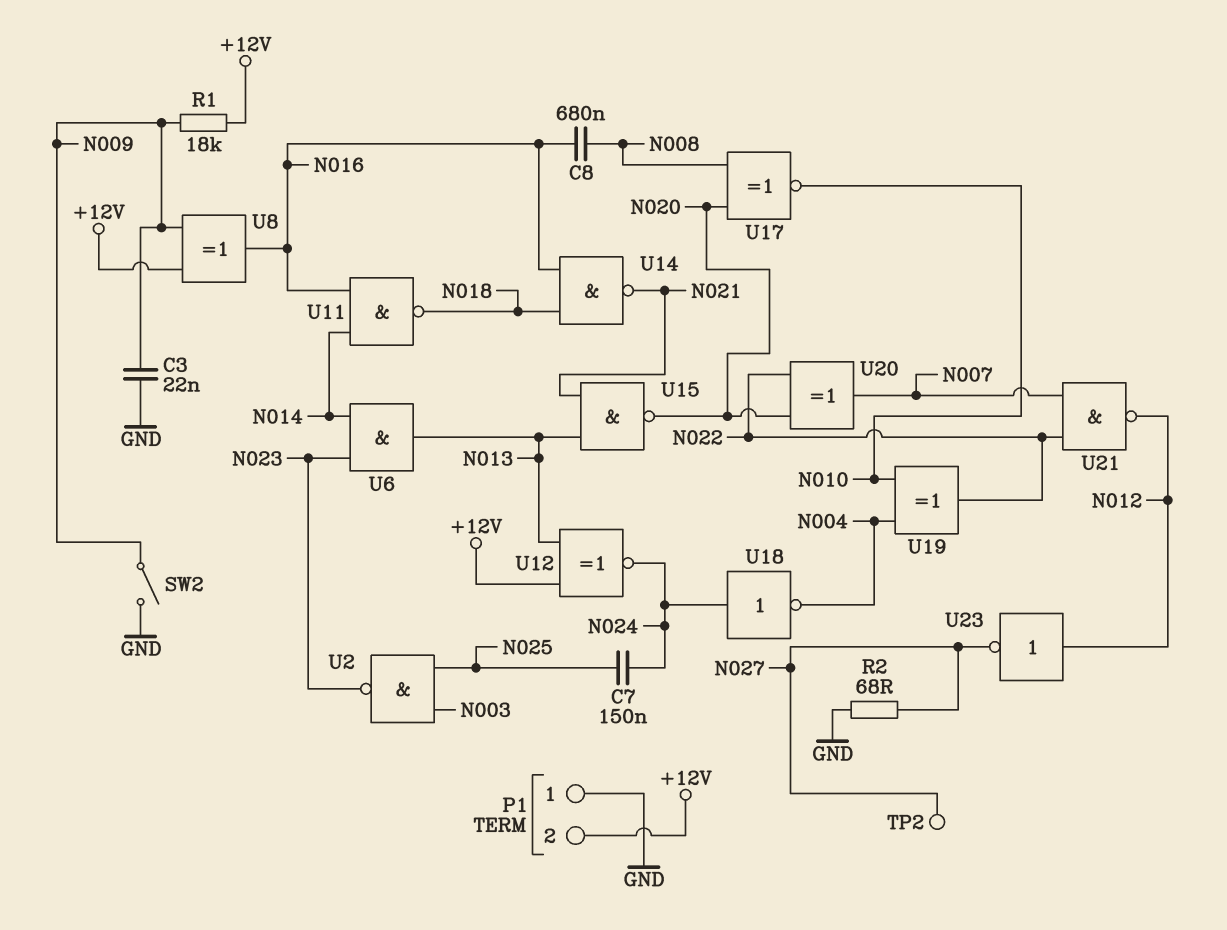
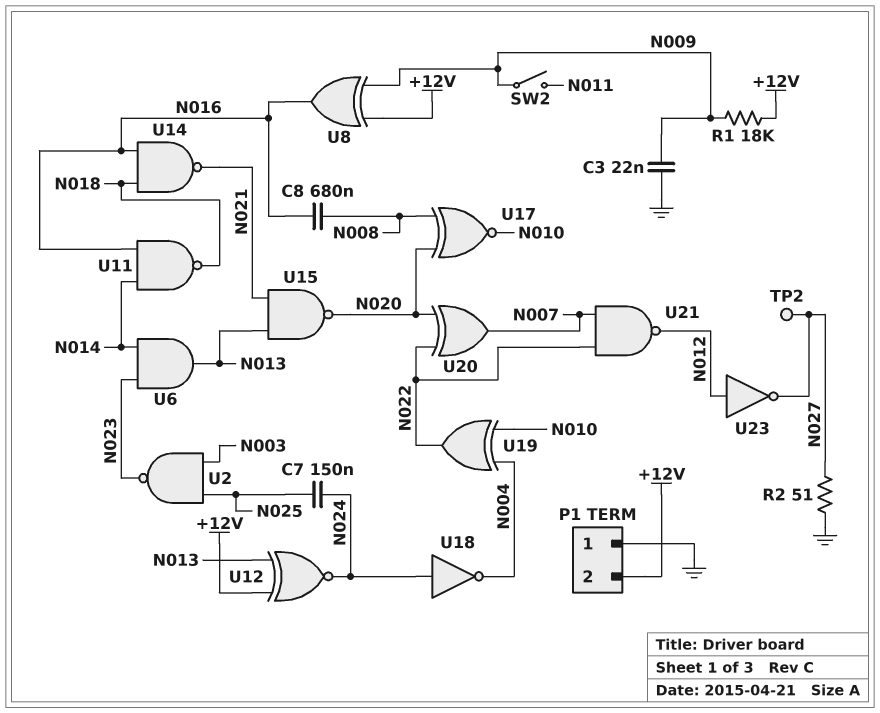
R2: 68 (GND, N027) -> 51 (GND, N027)
SW2: switch (GND, N009) -> switch (N009, N011)

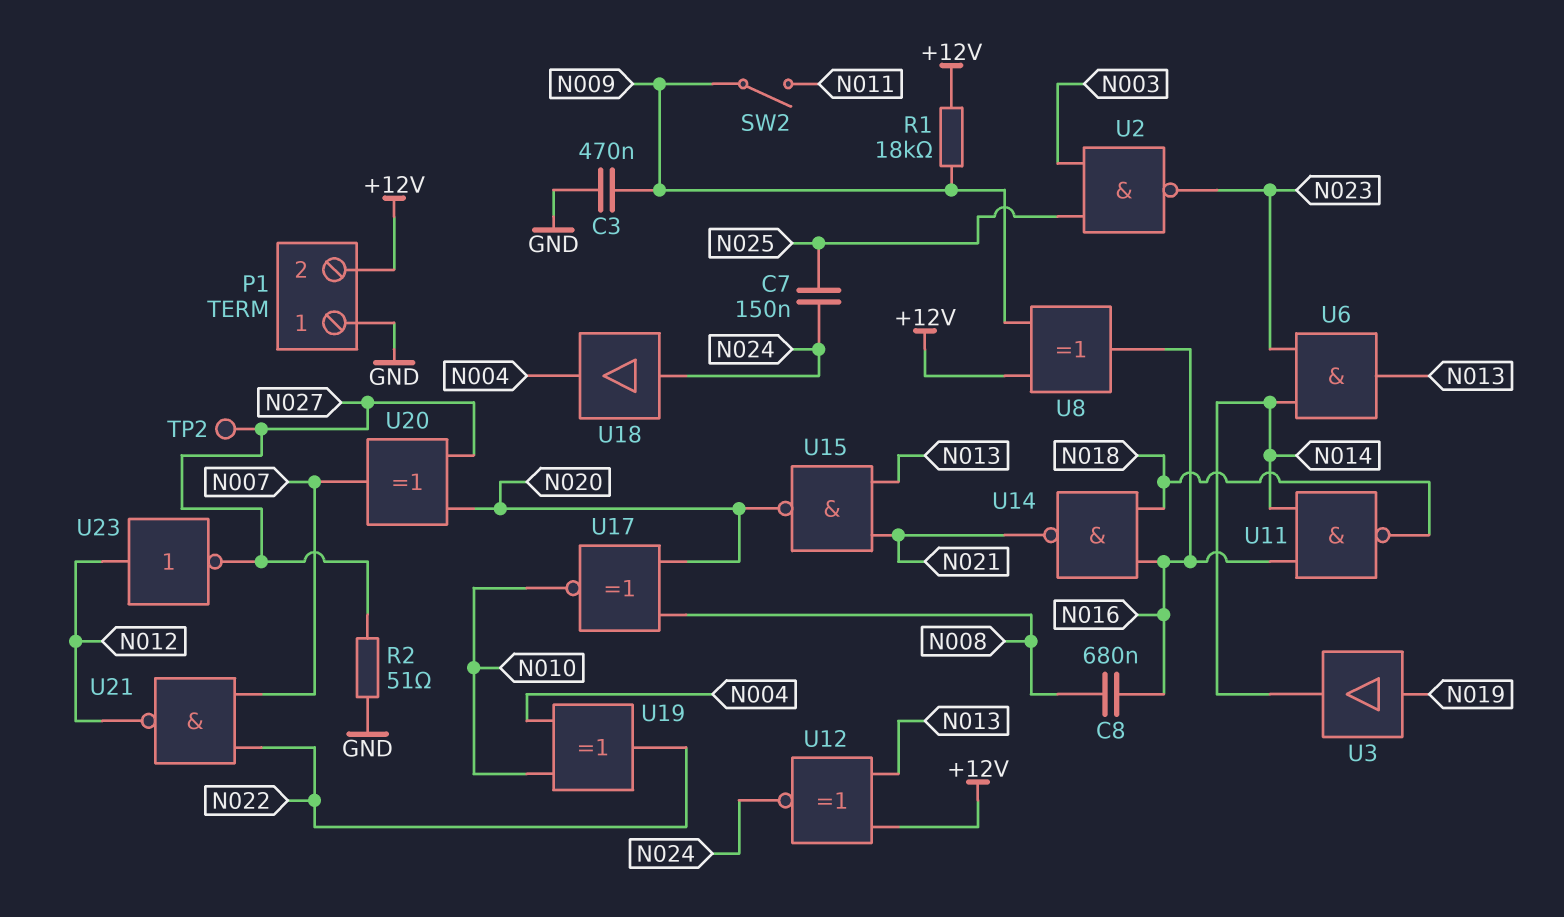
C3: 22nF (GND, N009) -> 470nF (GND, N009)
U3: none -> buffer (in N019, out N014)
U18: NOT (in N024, out N004) -> buffer (in N024, out N004)
U20: XOR (in N020, in N022, out N007) -> XOR (in N020, in N027, out N007)

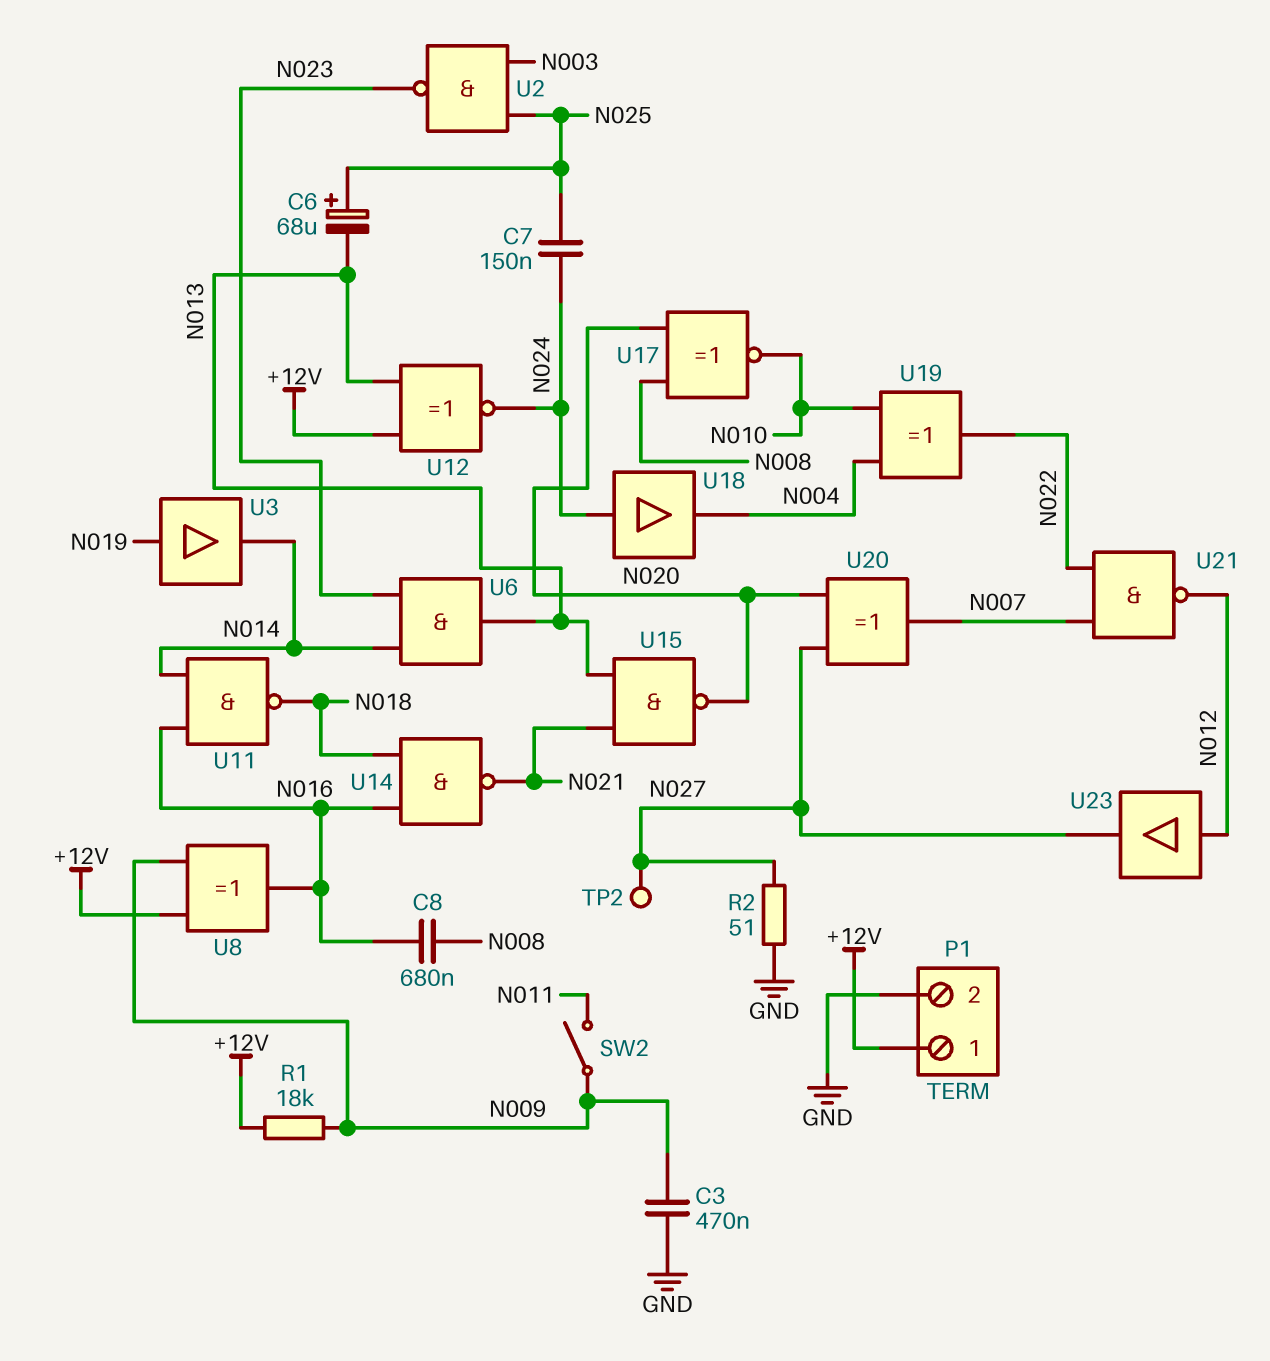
C6: none -> 68uF (plus N025, minus N013)
P1 pin 1: GND -> +12V
P1 pin 2: +12V -> GND
U23: NOT (in N012, out N027) -> buffer (in N012, out N027)

